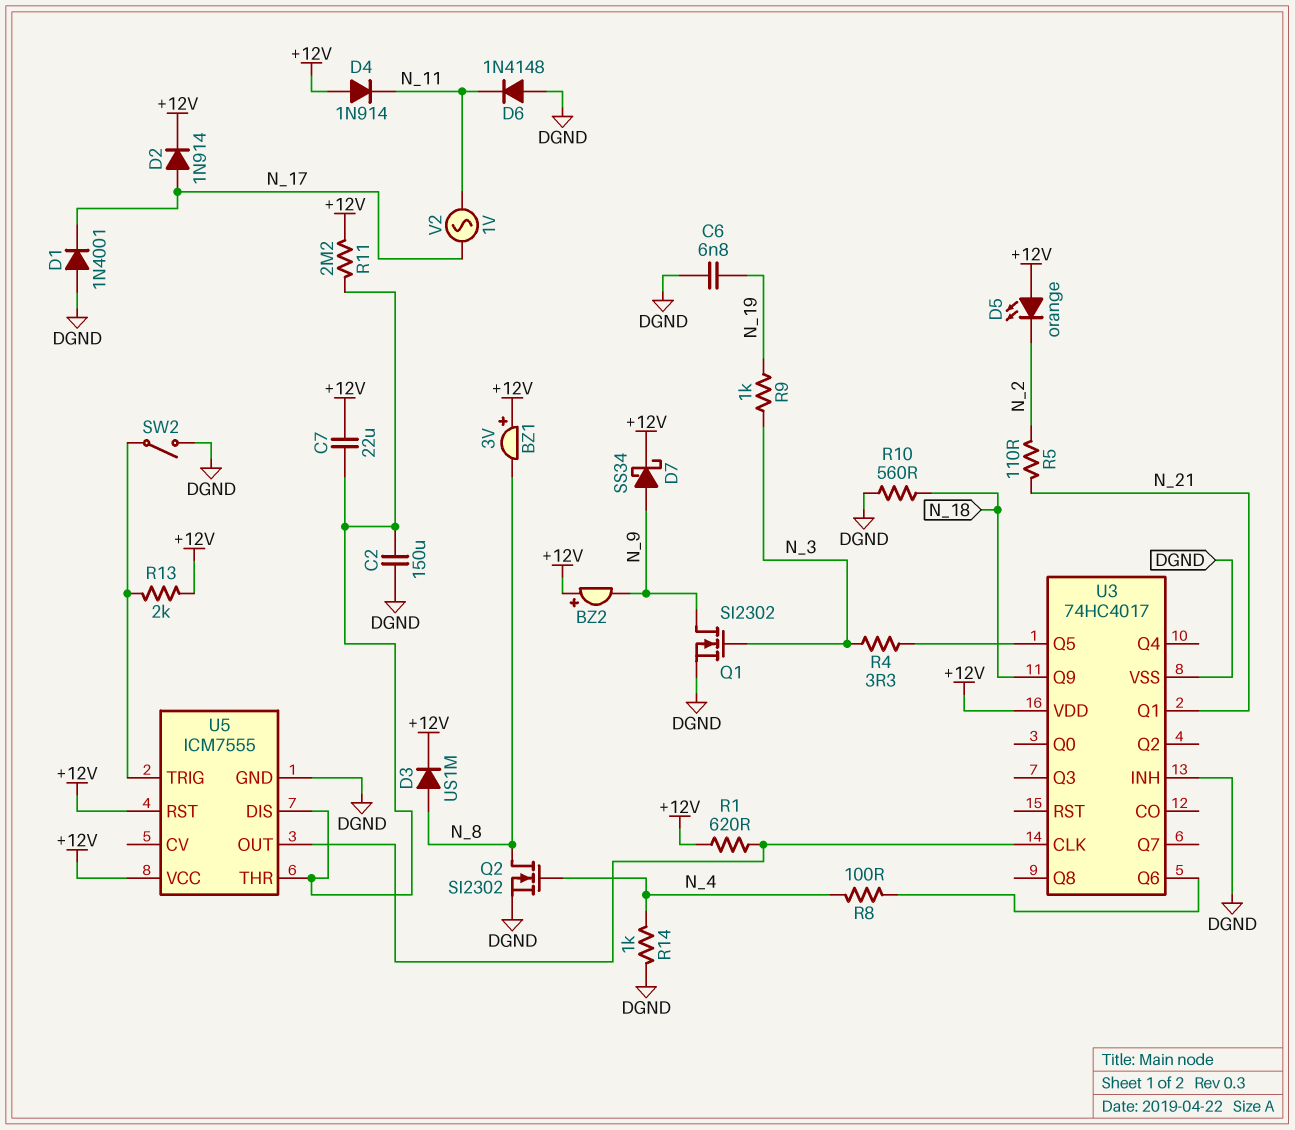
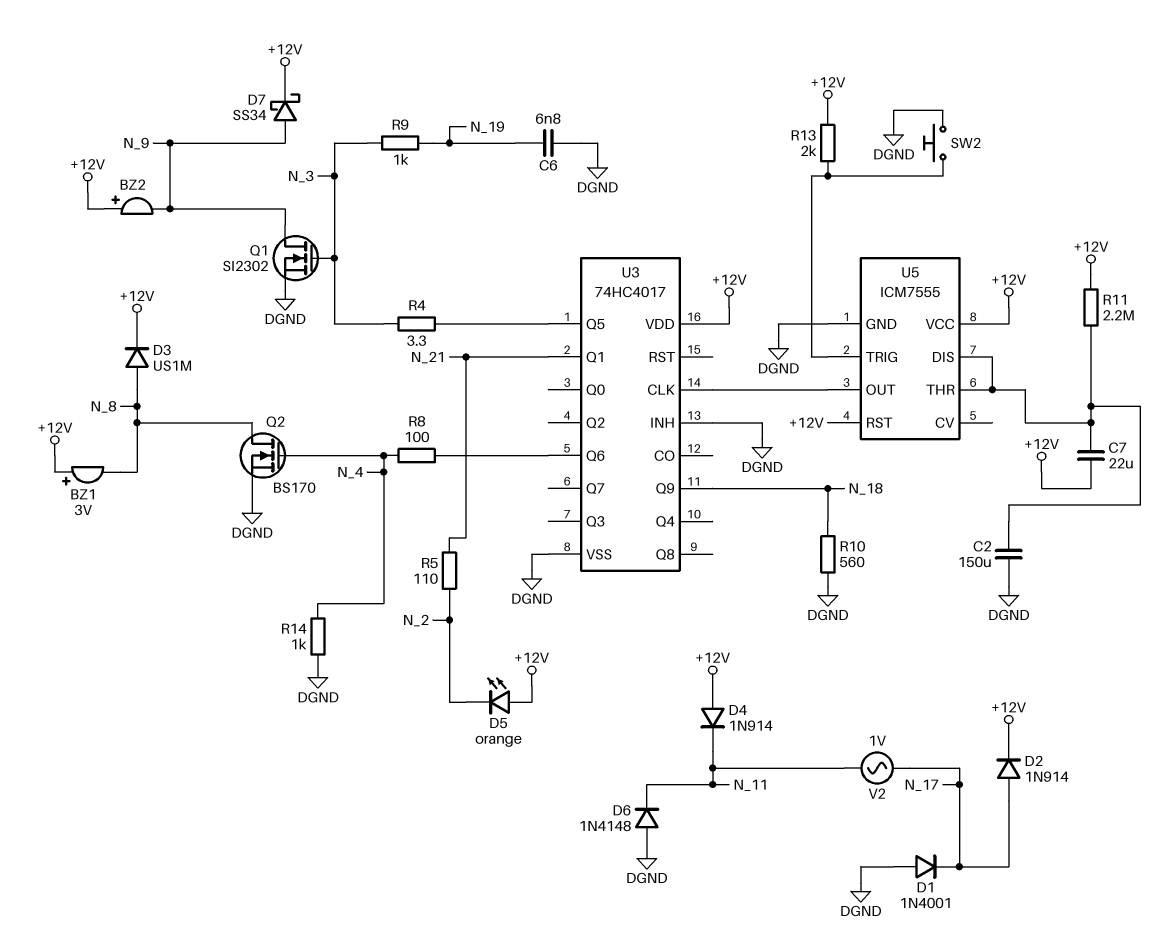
Q2: NMOS SI2302 (G N_4, D N_8, S DGND) -> NMOS BS170 (G N_4, D N_8, S DGND)
R1: 620 (+12V, U3/CLK) -> none
SW2: switch (DGND, U5/TRIG) -> button (DGND, U5/TRIG)

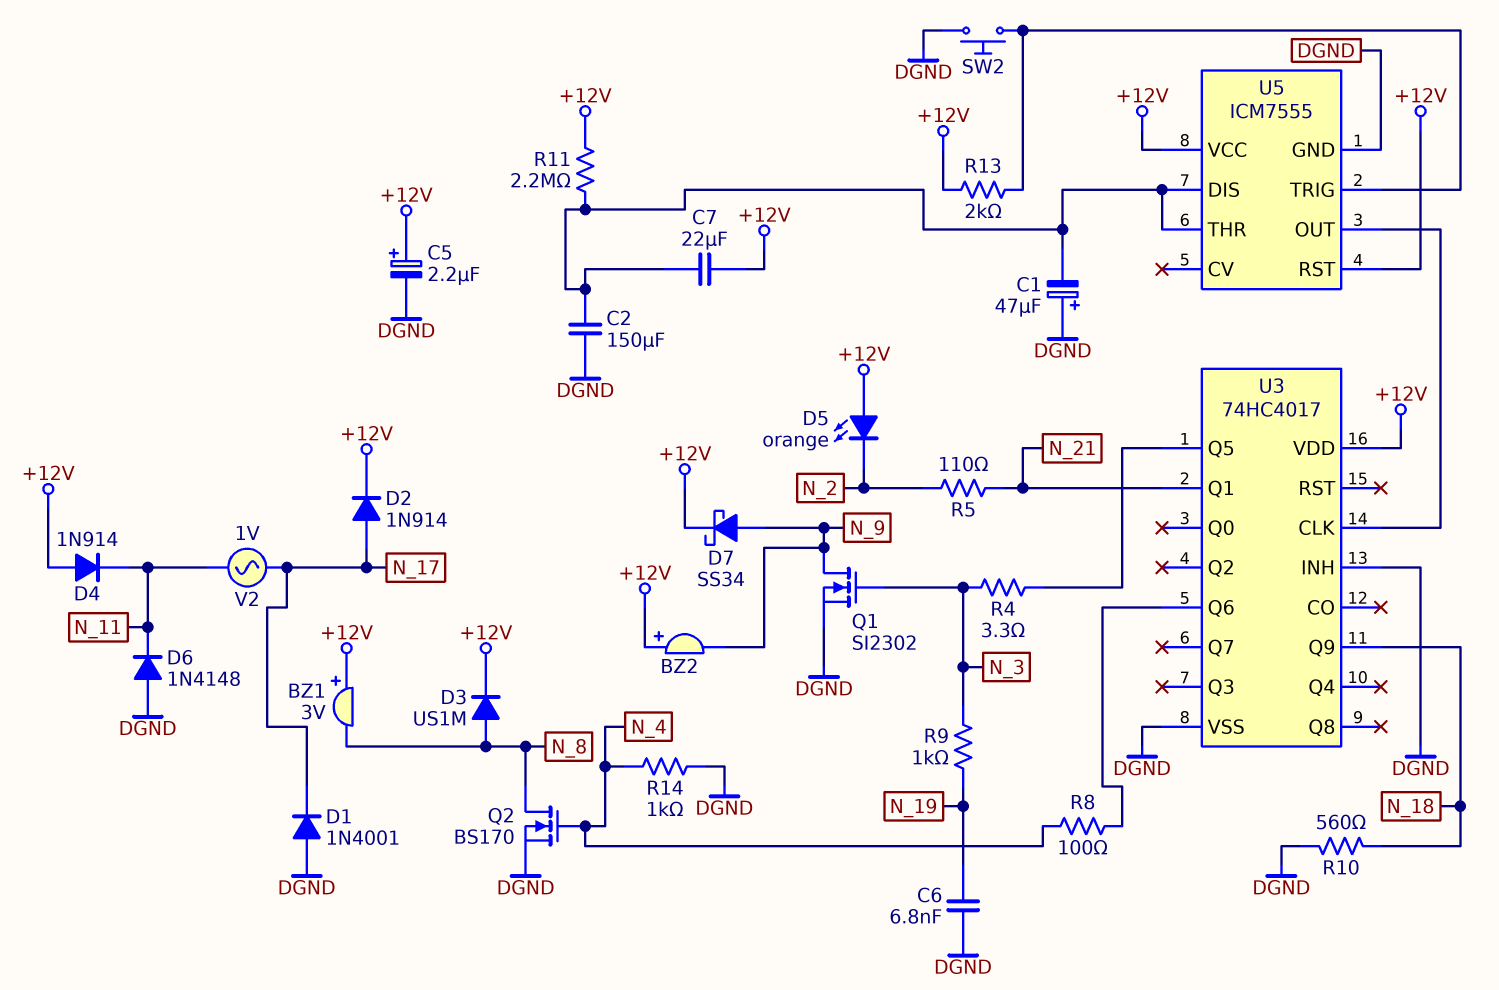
C1: none -> 47uF (plus DGND, minus U5/DIS)
C5: none -> 2.2uF (plus +12V, minus DGND)

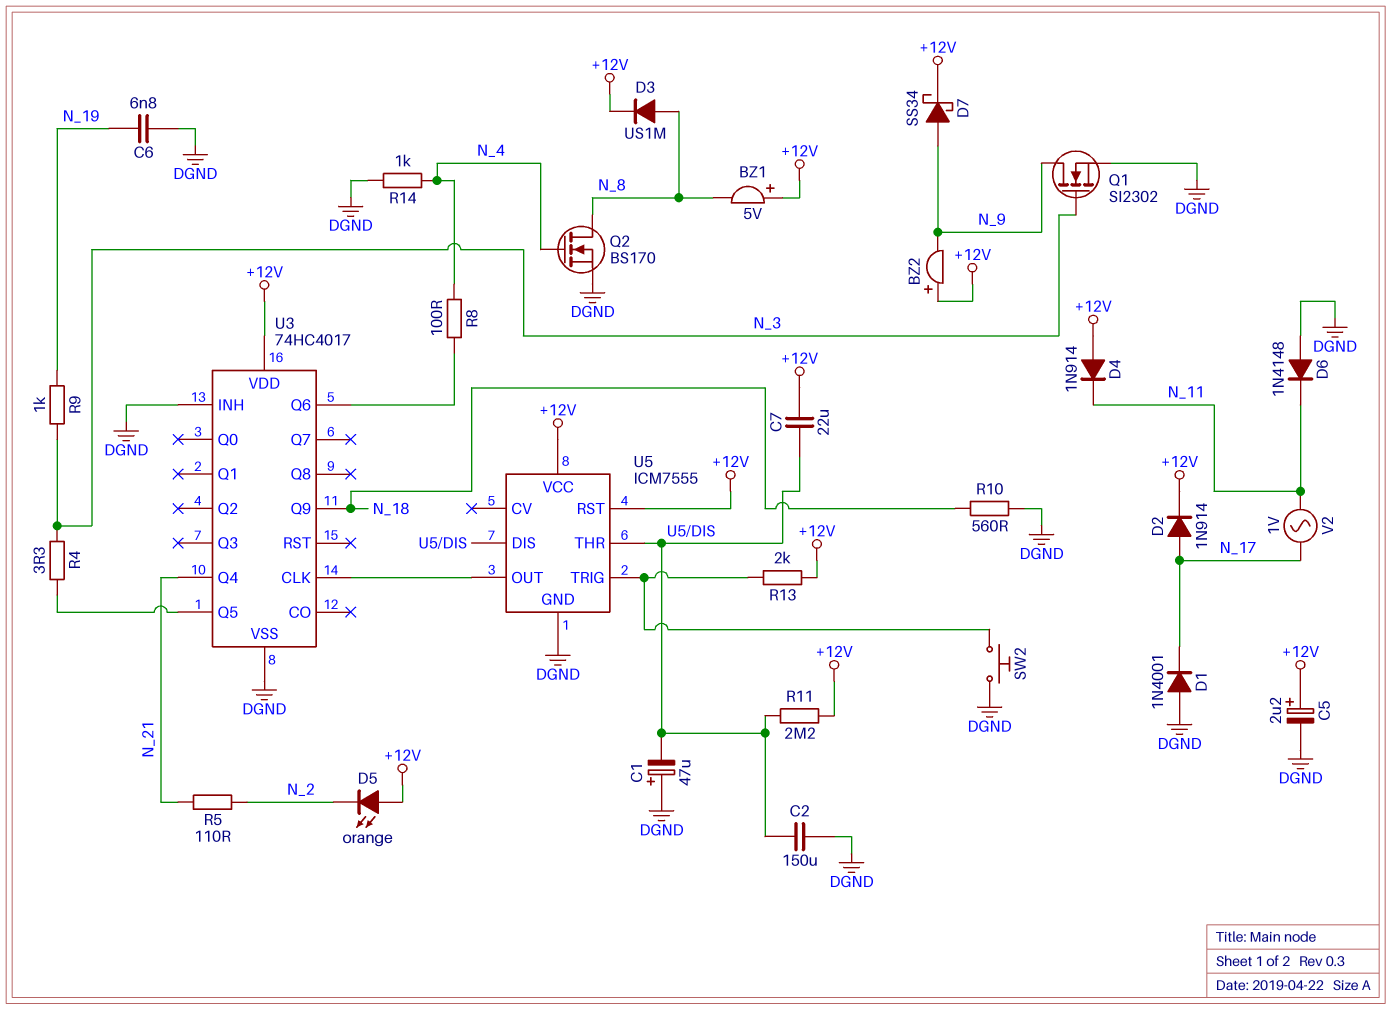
BZ1: buzzer 3V (plus +12V, minus N_8) -> buzzer 5V (plus +12V, minus N_8)
U3 pin Q1: N_21 -> none
U3 pin Q4: none -> N_21

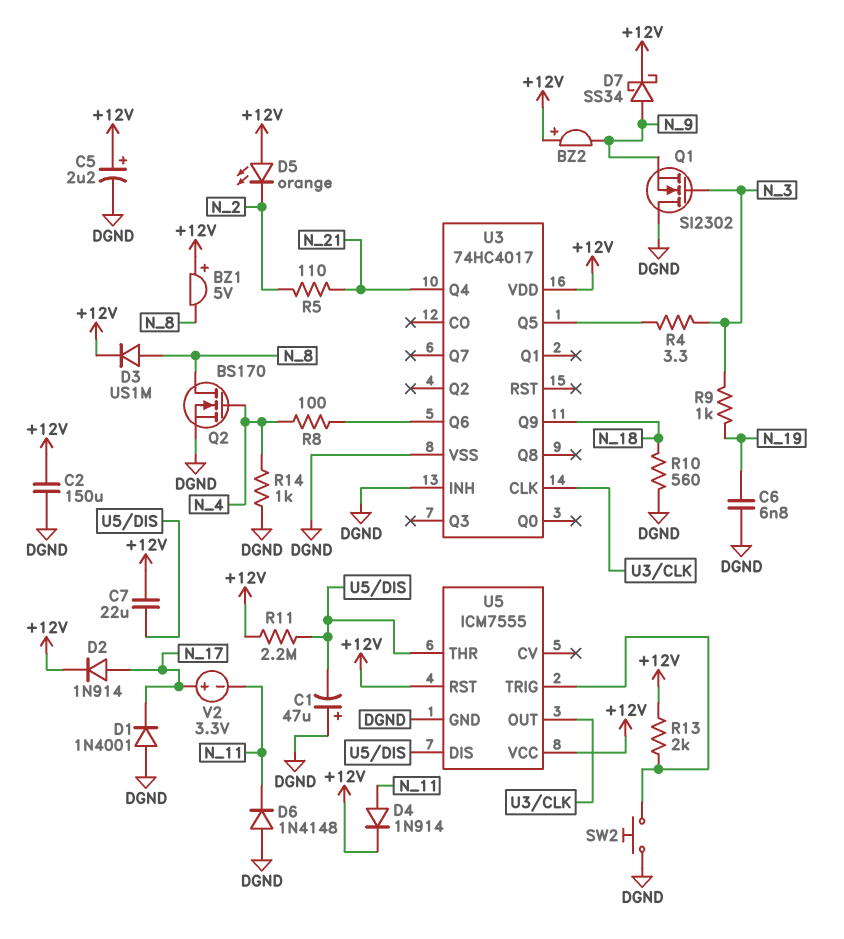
C2: 150uF (DGND, U5/DIS) -> 150uF (+12V, DGND)
D4: diode 1N914 (A +12V, K N_11) -> diode 1N914 (A N_11, K +12V)
Q1: NMOS SI2302 (G N_3, D N_9, S DGND) -> NMOS SI2302 (G N_3, D DGND, S N_9)
V2: AC 1V (N_11, N_17) -> 3.3V (plus N_17, minus N_11)

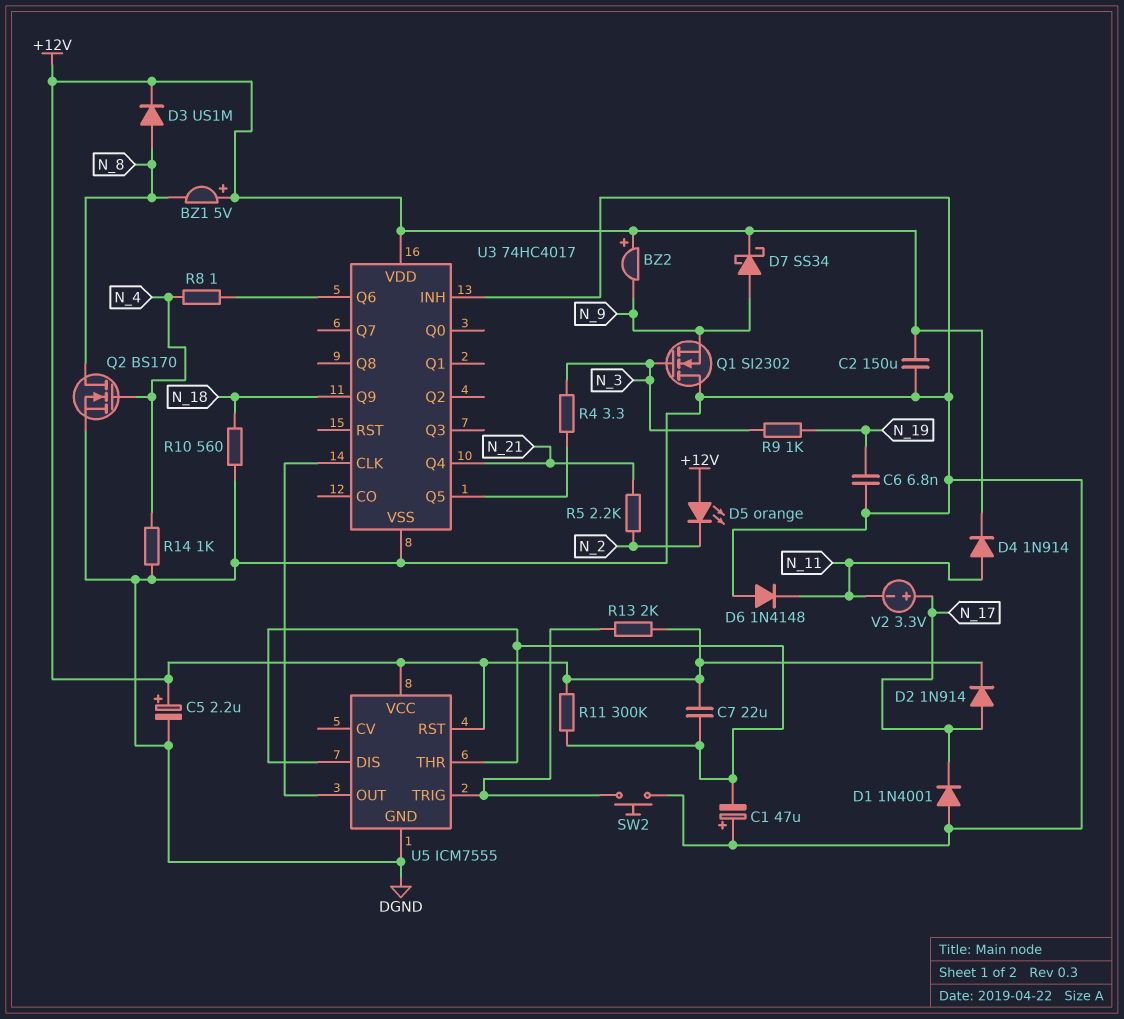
R5: 110 (N_2, N_21) -> 2.2k (N_2, N_21)
R8: 100 (N_4, U3/Q6) -> 1 (N_4, U3/Q6)
R11: 2.2M (+12V, U5/DIS) -> 300k (+12V, U5/DIS)

